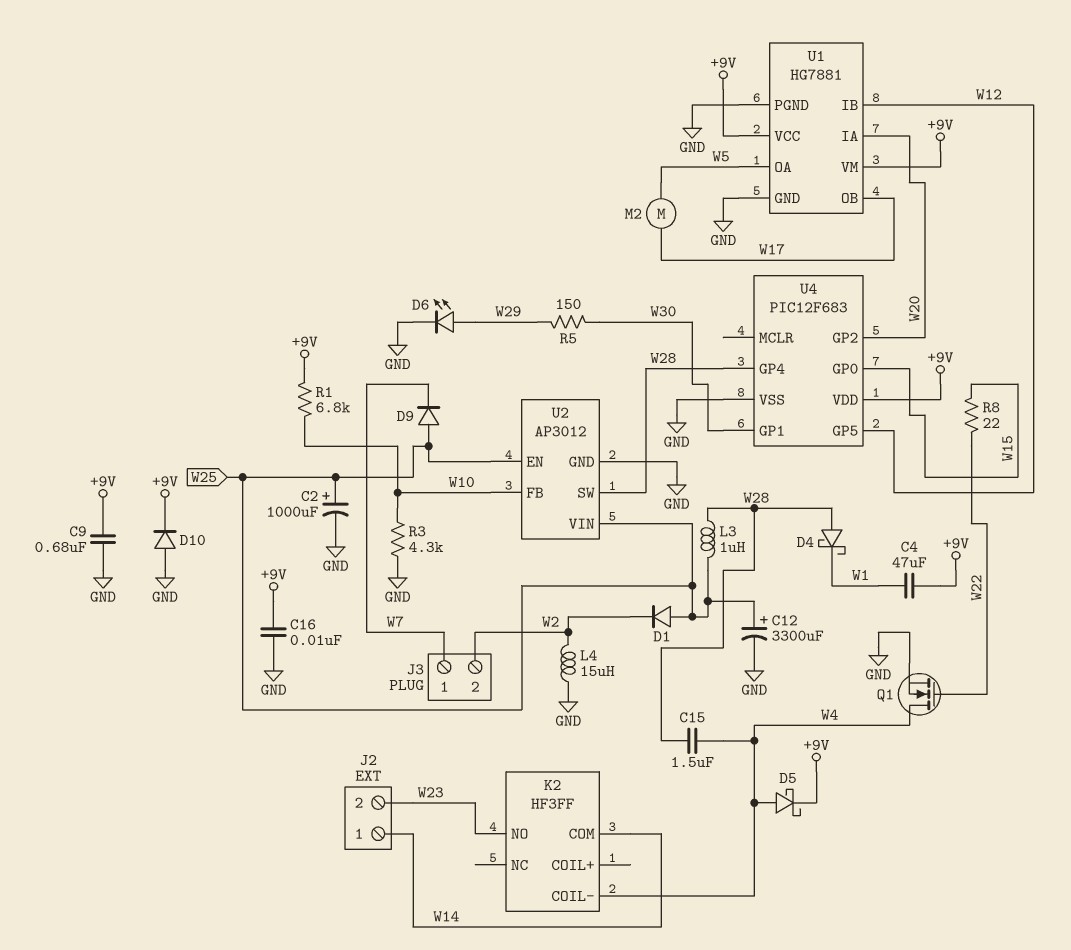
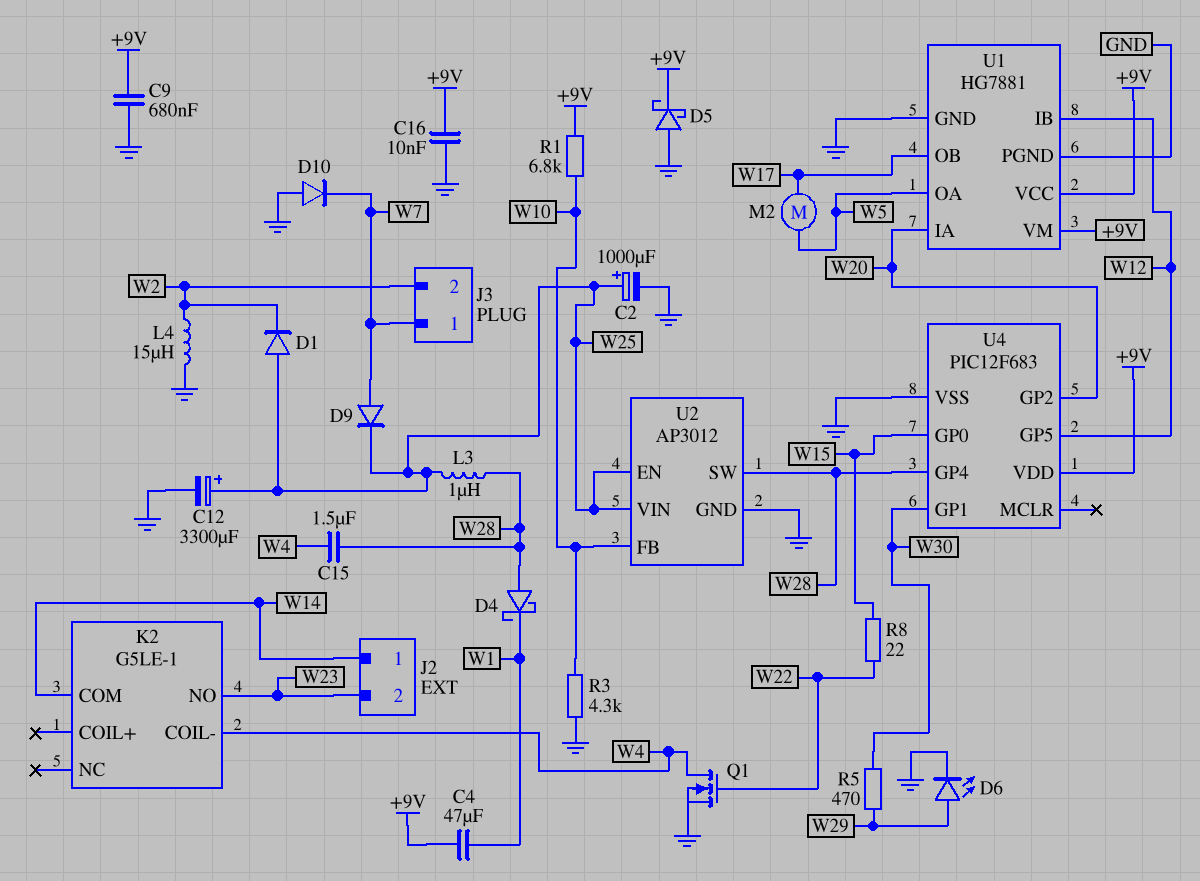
D5: schottky (A W4, K +9V) -> schottky (A GND, K +9V)
D9: diode (A W25, K W7) -> diode (A W7, K W25)
D10: diode (A GND, K +9V) -> diode (A GND, K W7)
K2: HF3FF -> G5LE-1
R5: 150 (W29, W30) -> 470 (W29, W30)

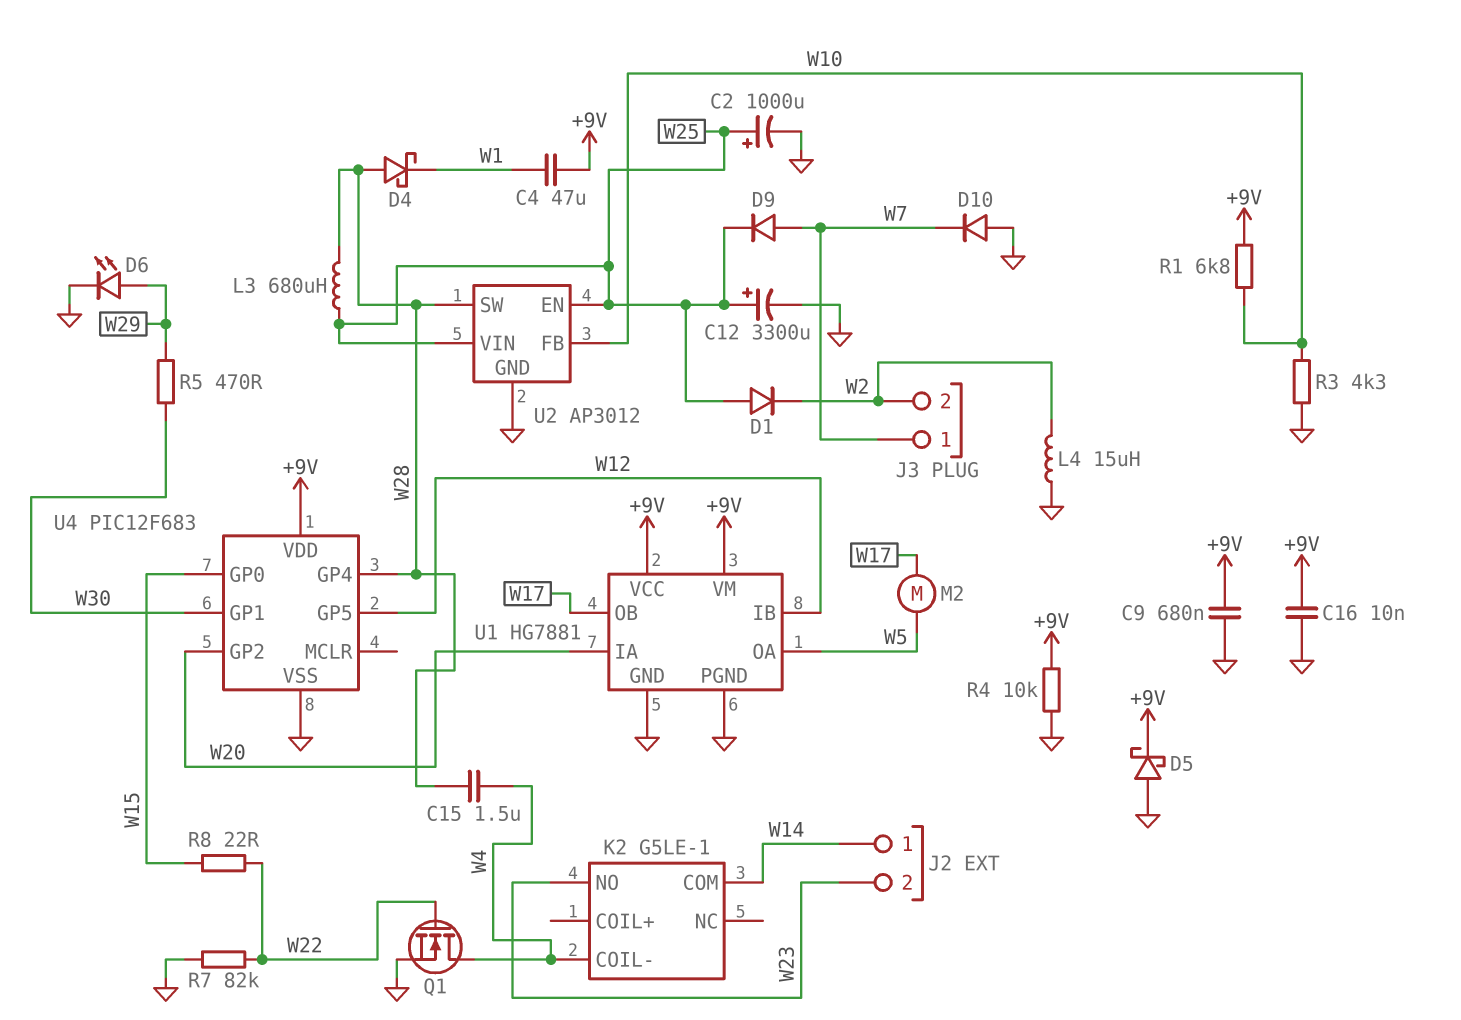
L3: 1uH (W25, W28) -> 680uH (W25, W28)
R4: none -> 10k (+9V, GND)
R7: none -> 82k (GND, W22)

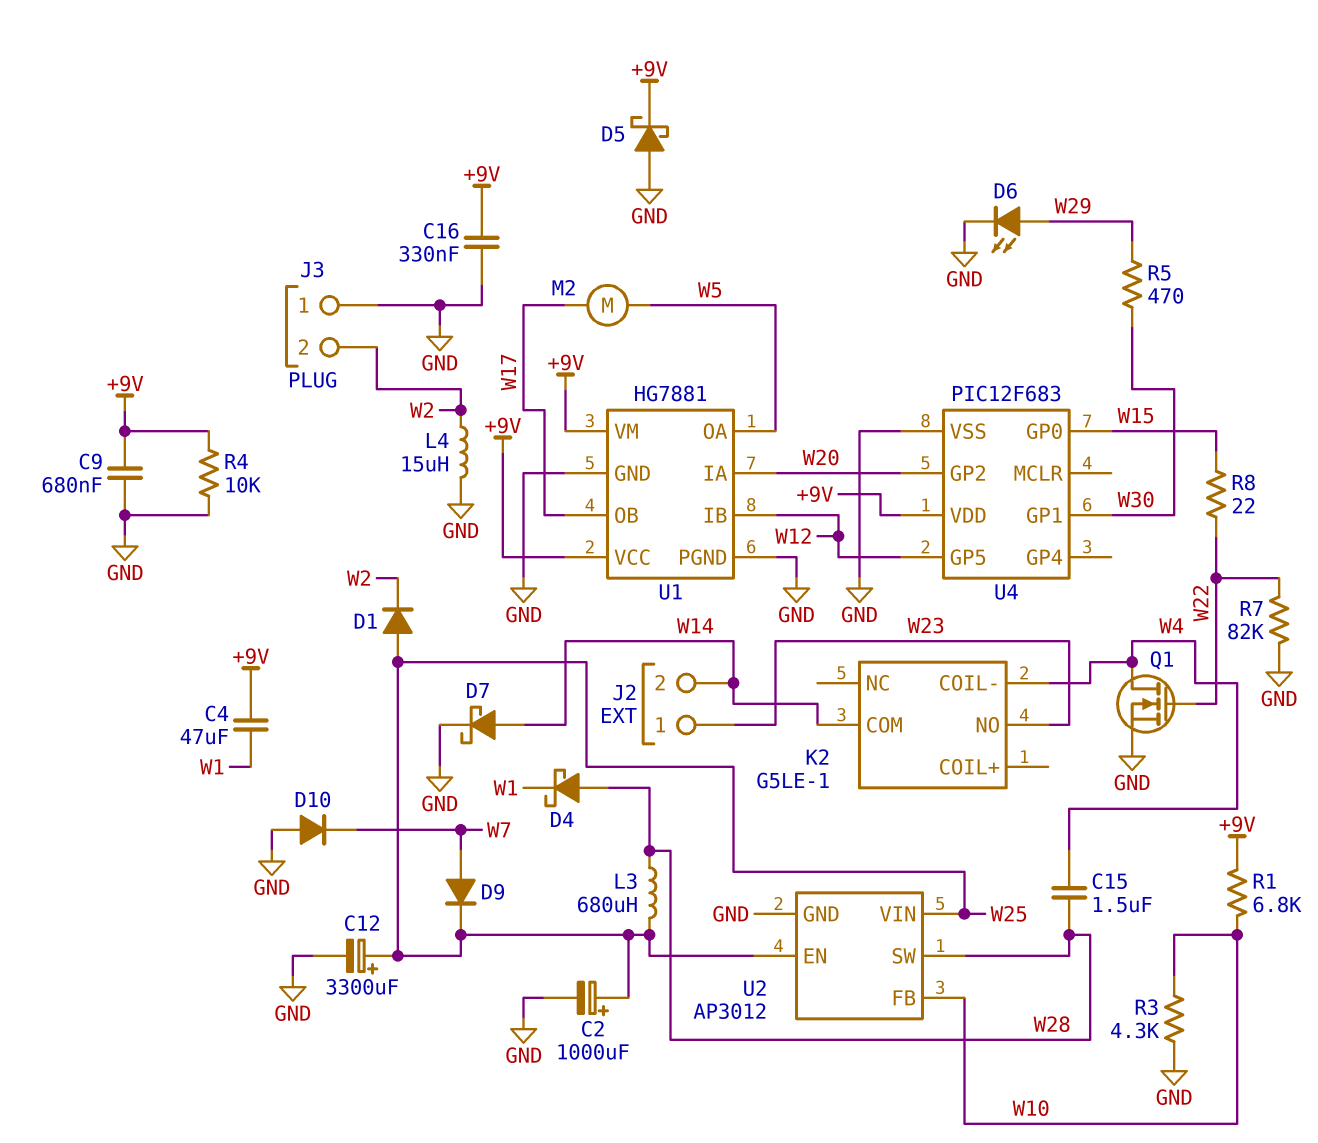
C16: 10nF (+9V, GND) -> 330nF (+9V, GND)
D7: none -> schottky (A W14, K GND)
J2 pin 1: W14 -> W23
J2 pin 2: W23 -> W14
J3 pin 1: W7 -> GND
U4 pin GP4: W28 -> none

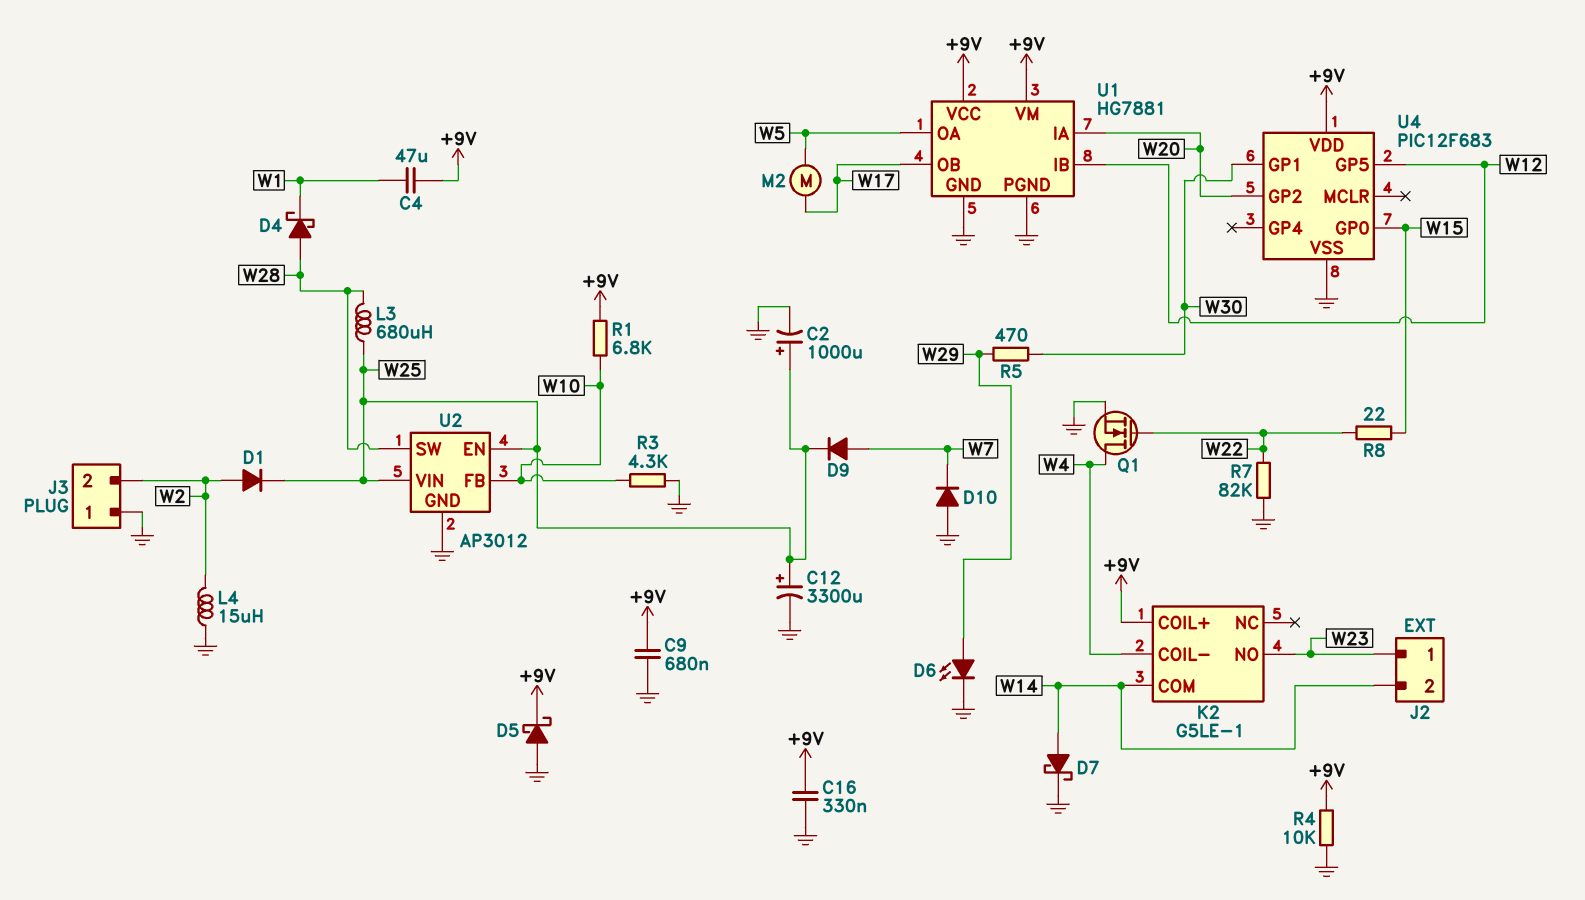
C15: 1.5uF (W4, W28) -> none
D1: diode (A W25, K W2) -> diode (A W2, K W25)
K2 pin COIL+: none -> +9V

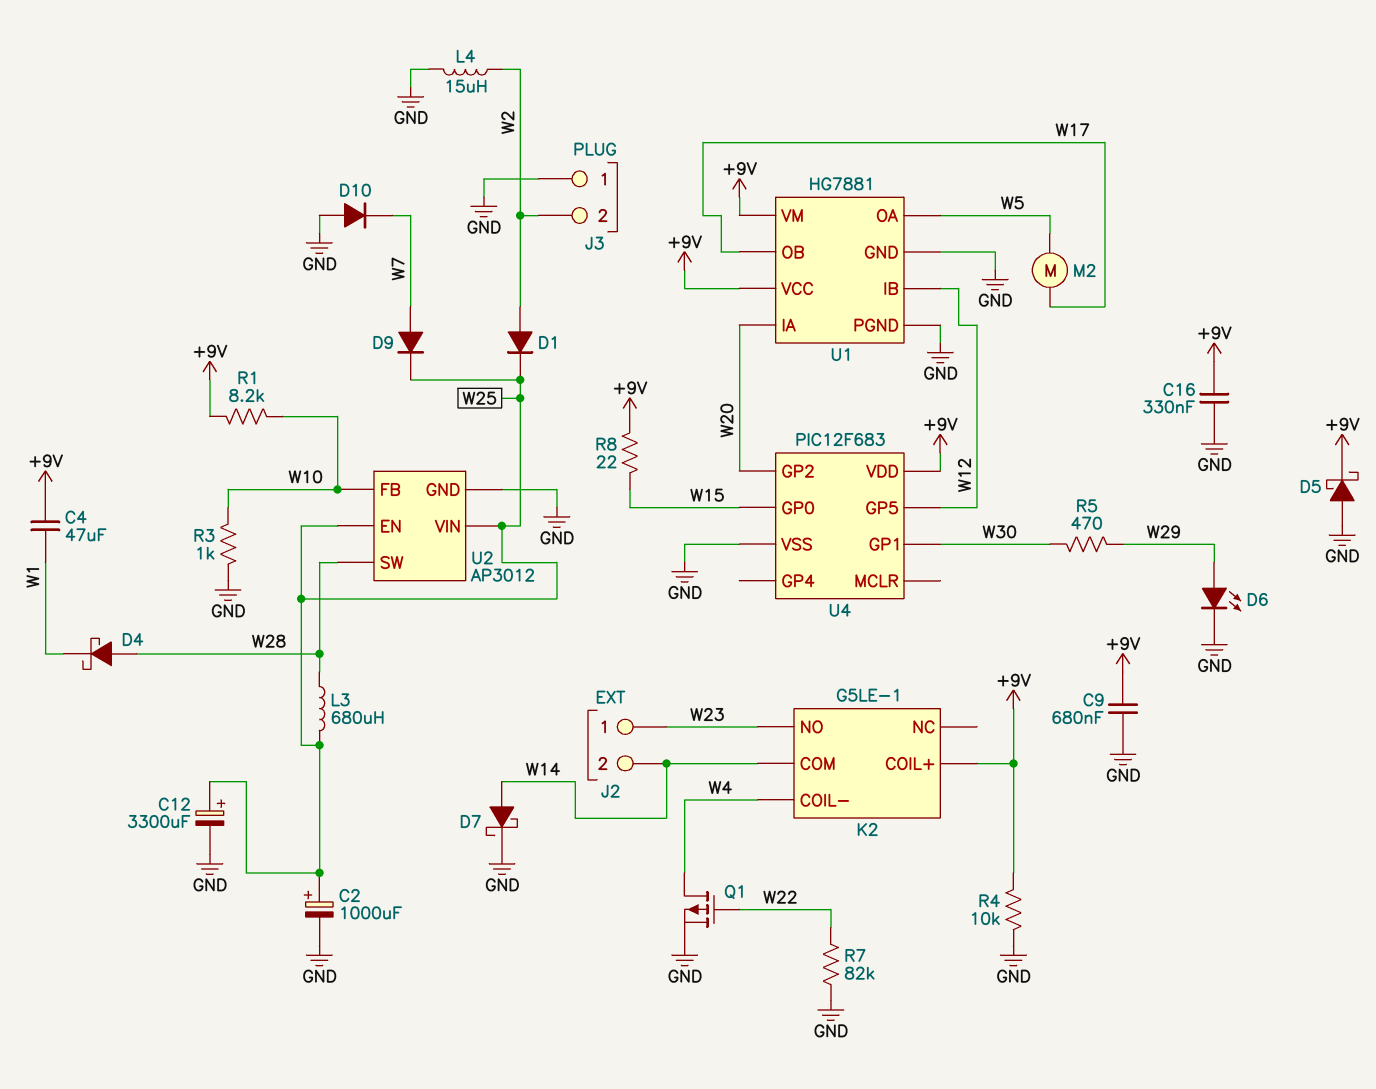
Q1: NMOS (G W22, D W4, S GND) -> PMOS (G W22, D W4, S GND)
R1: 6.8k (+9V, W10) -> 8.2k (+9V, W10)
R3: 4.3k (GND, W10) -> 1k (GND, W10)
R8: 22 (W15, W22) -> 22 (+9V, W15)

